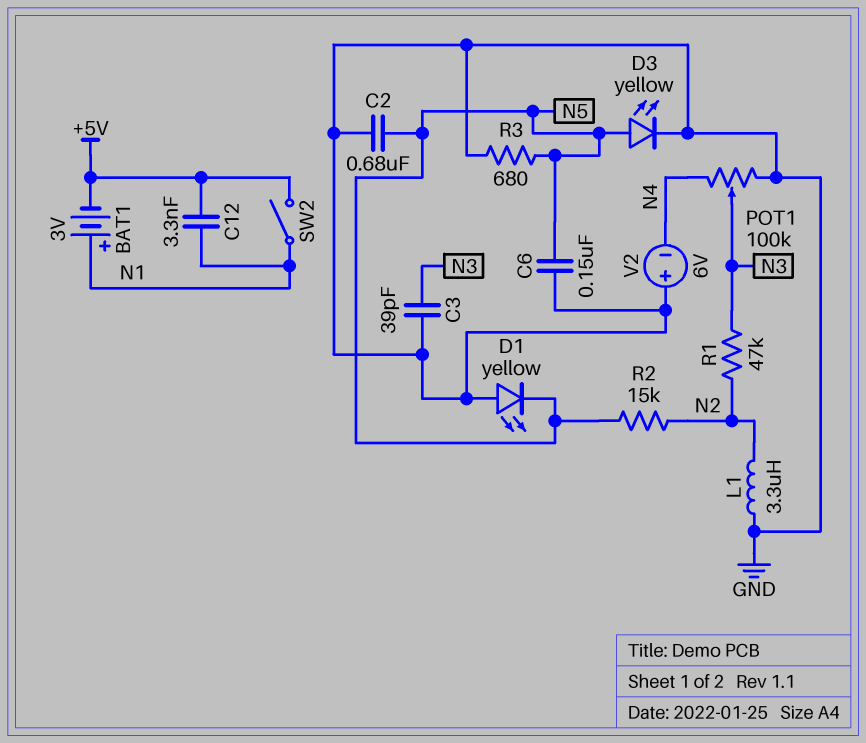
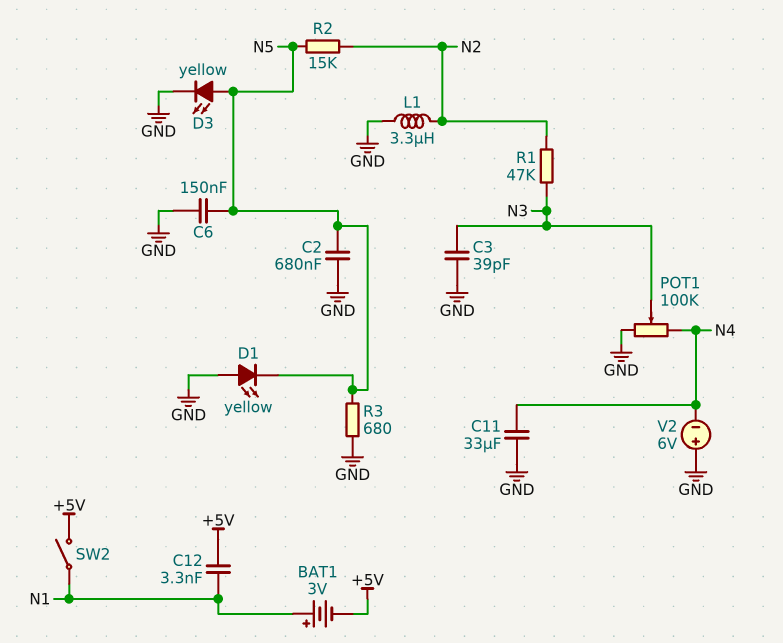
C11: none -> 33uF (GND, N4)

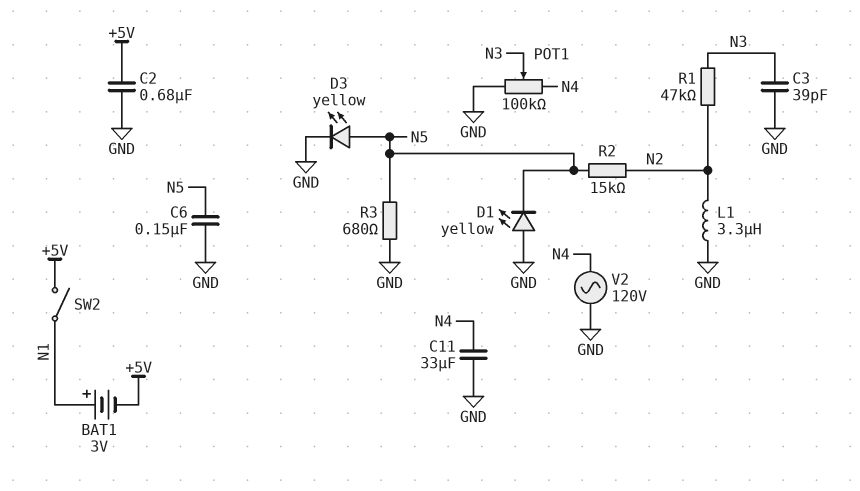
C2: 680nF (GND, N5) -> 680nF (+5V, GND)
C12: 3.3nF (+5V, N1) -> none
V2: 6V (plus GND, minus N4) -> AC 120V (GND, N4)

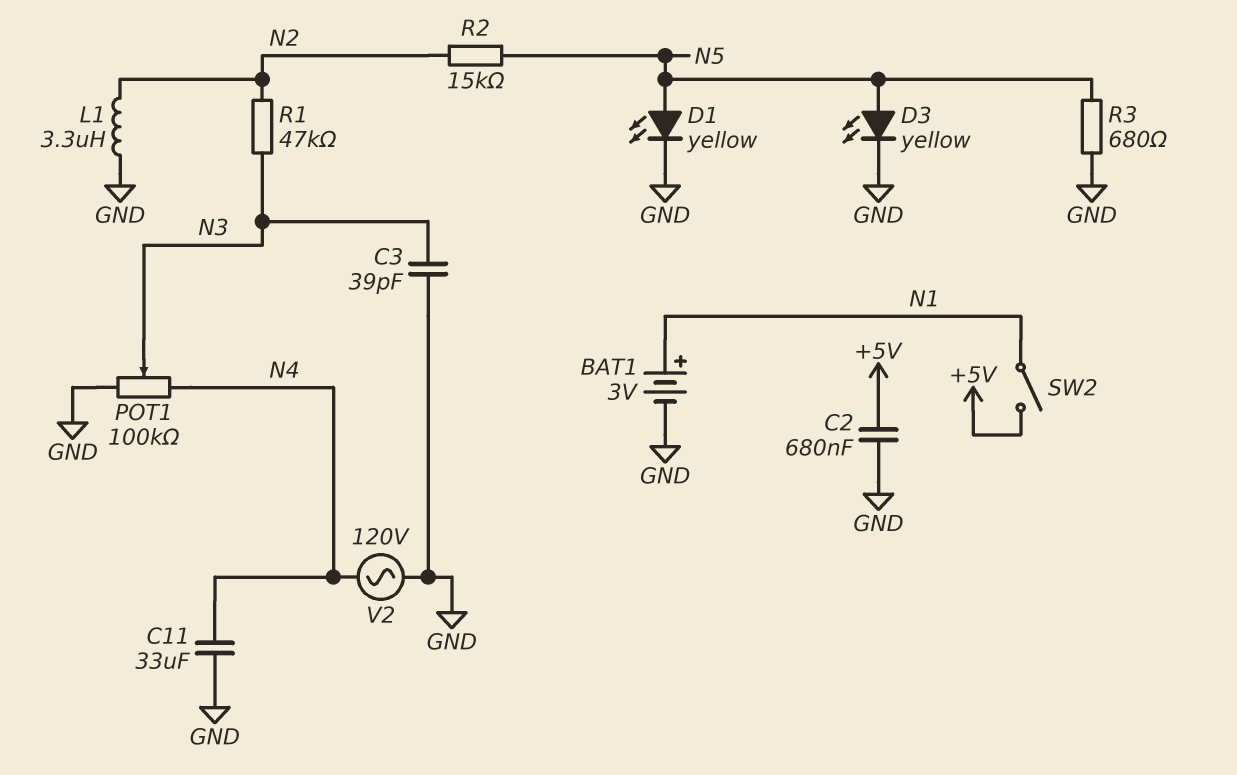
BAT1: 3V (plus N1, minus +5V) -> 3V (plus N1, minus GND)
C6: 150nF (GND, N5) -> none
D1: LED yellow (A GND, K N5) -> LED yellow (A N5, K GND)

